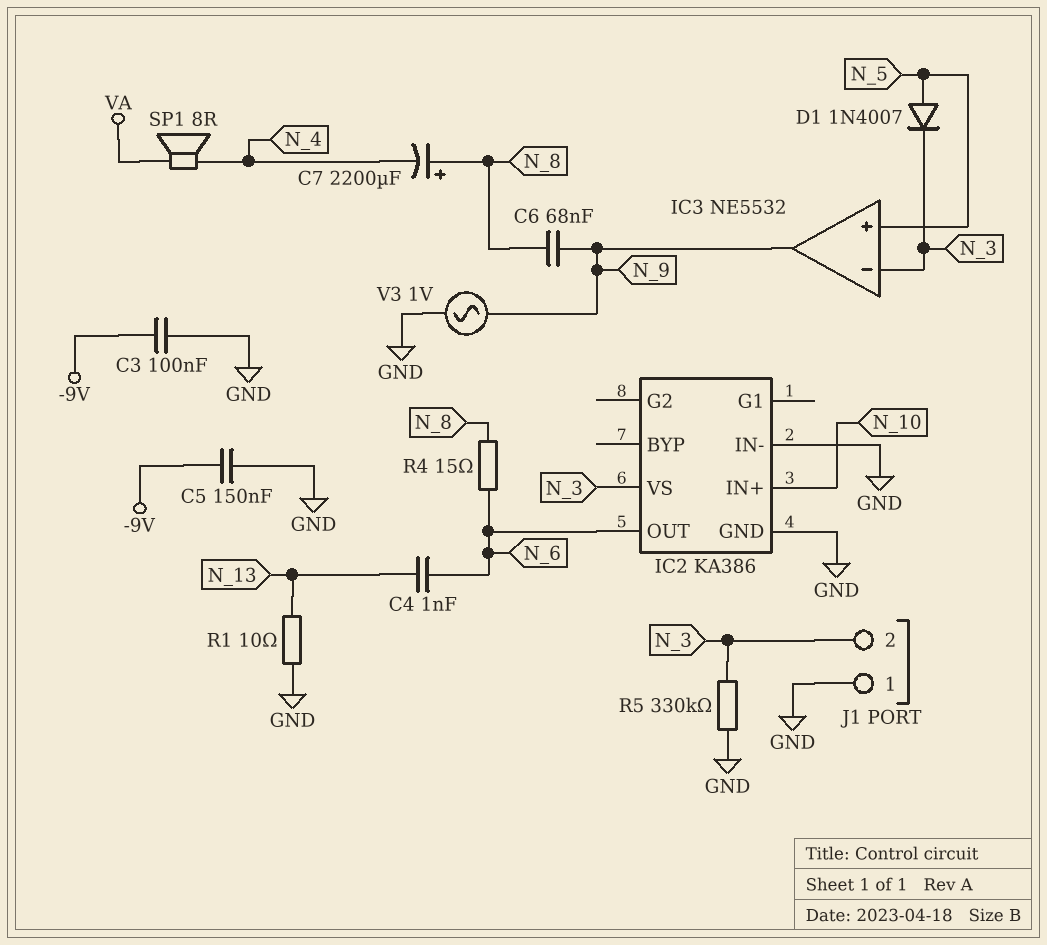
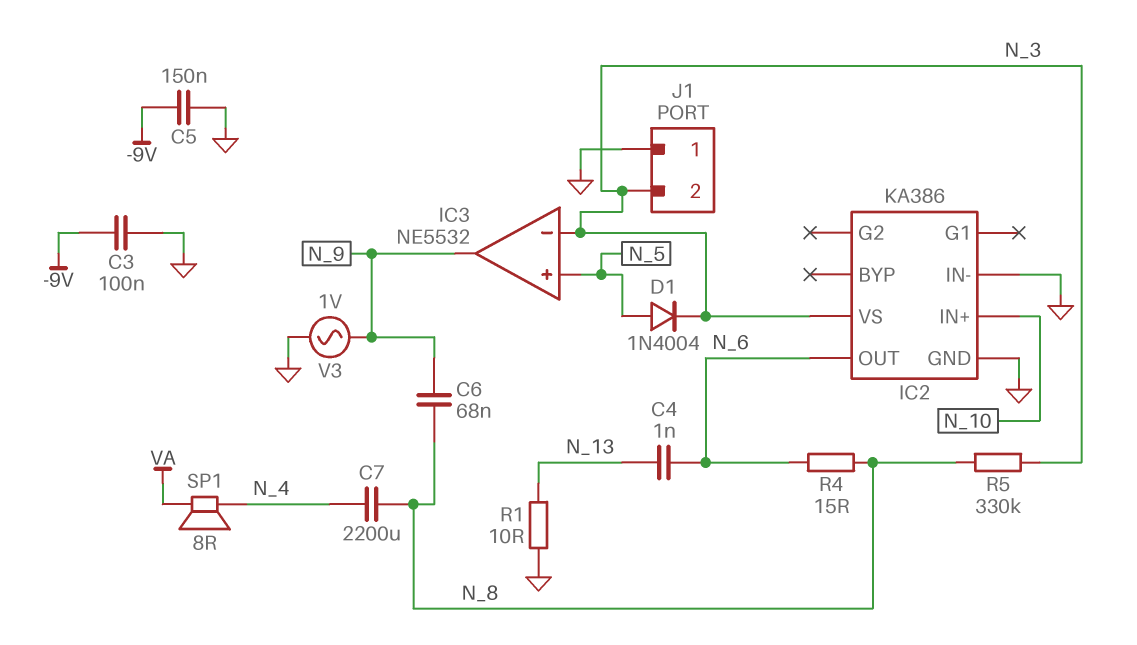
C7: 2200uF (plus N_8, minus N_4) -> 2200uF (N_4, N_8)
D1: diode 1N4007 (A N_5, K N_3) -> diode 1N4004 (A N_5, K N_3)
R5: 330k (GND, N_3) -> 330k (N_3, N_8)

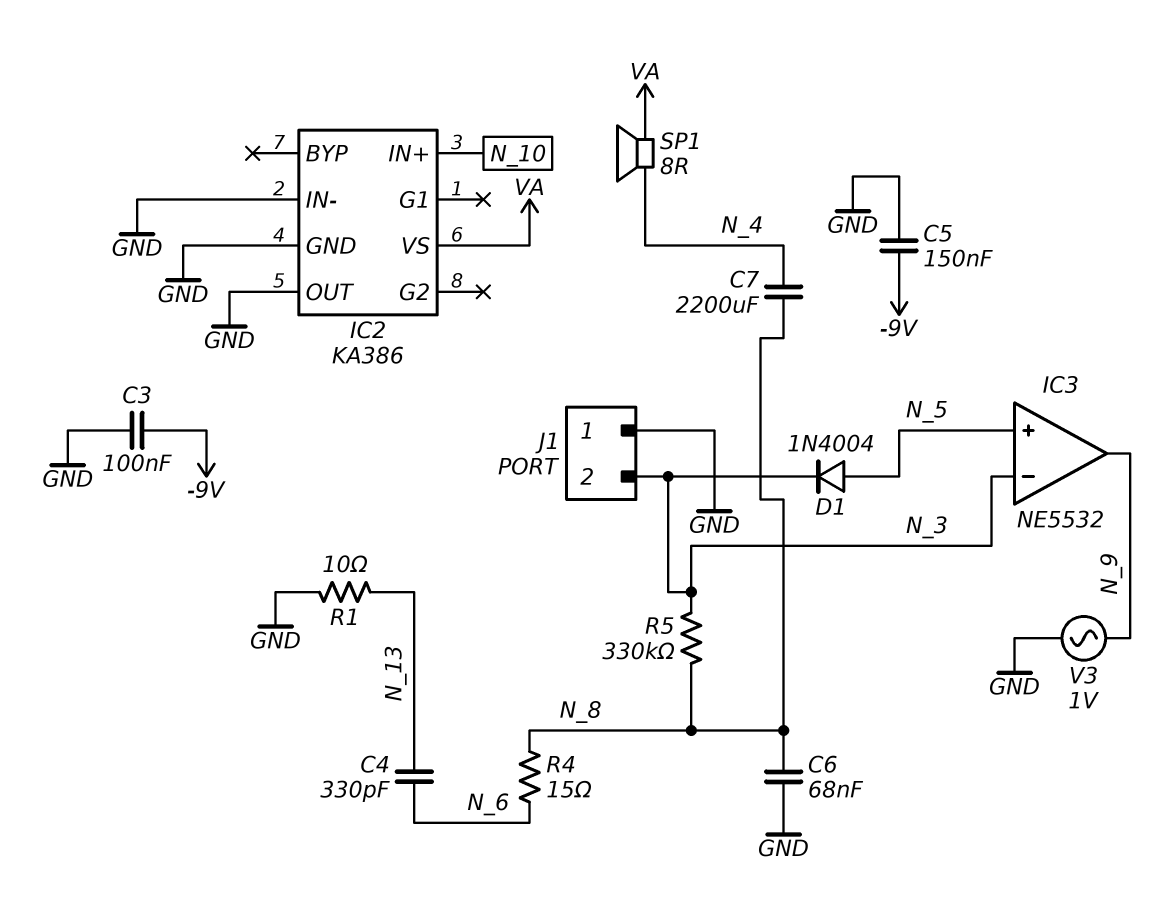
C4: 1nF (N_6, N_13) -> 330pF (N_6, N_13)
C6: 68nF (N_8, N_9) -> 68nF (GND, N_8)
IC2 pin OUT: N_6 -> GND
IC2 pin VS: N_3 -> VA

